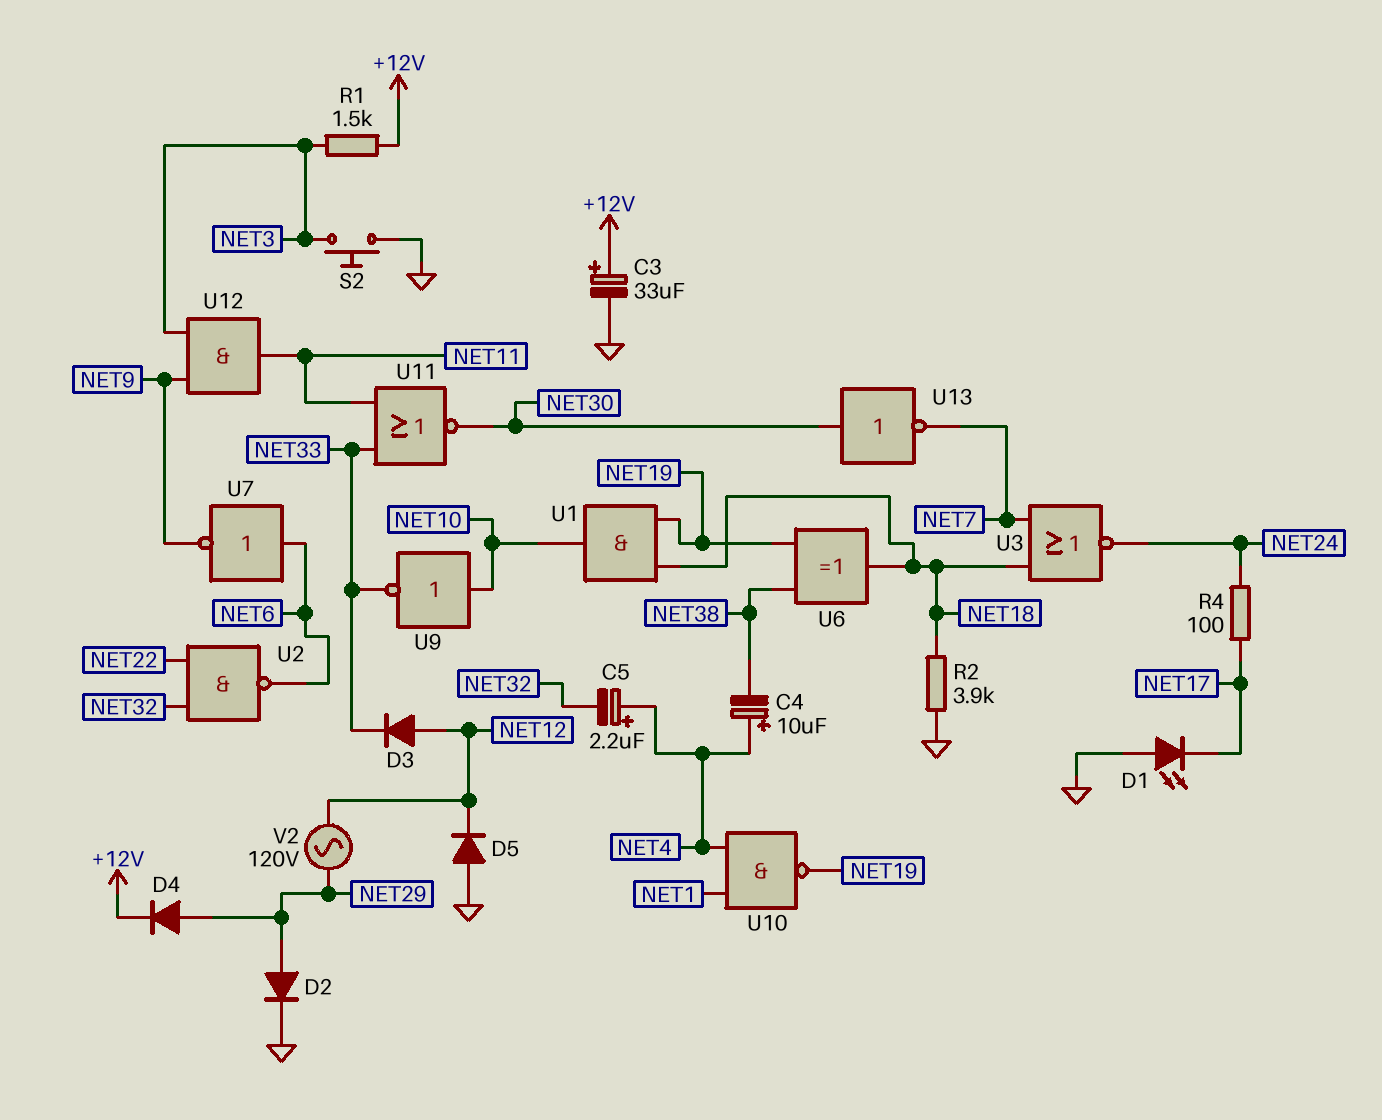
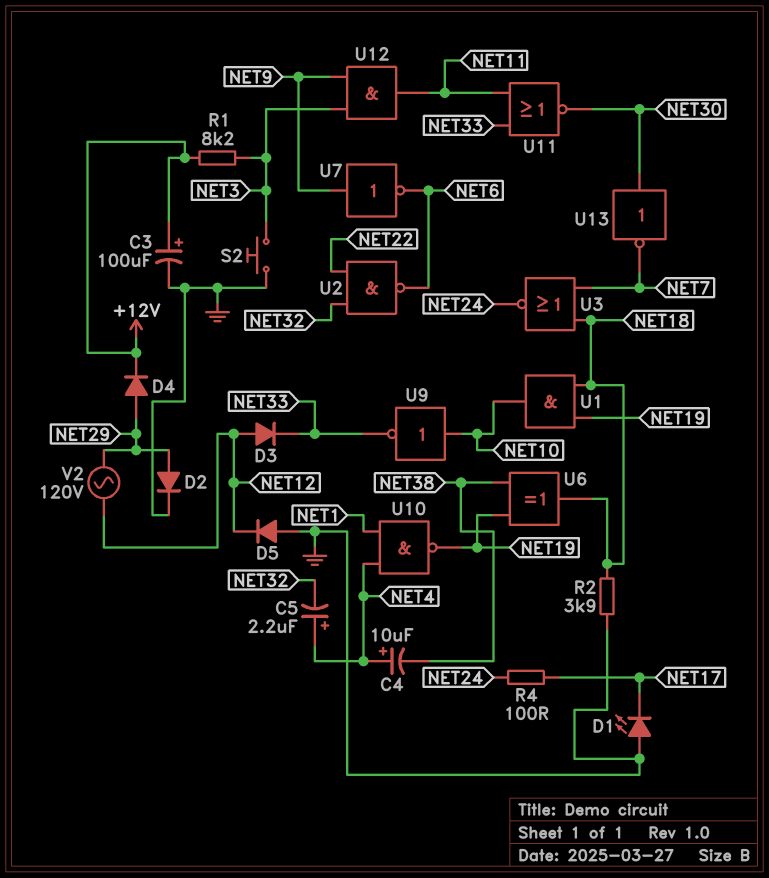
C3: 33uF (plus +12V, minus GND) -> 100uF (plus +12V, minus GND)
R1: 1.5k (+12V, NET3) -> 8.2k (+12V, NET3)
U7: NOT (in NET6, out NET9) -> NOT (in NET9, out NET6)

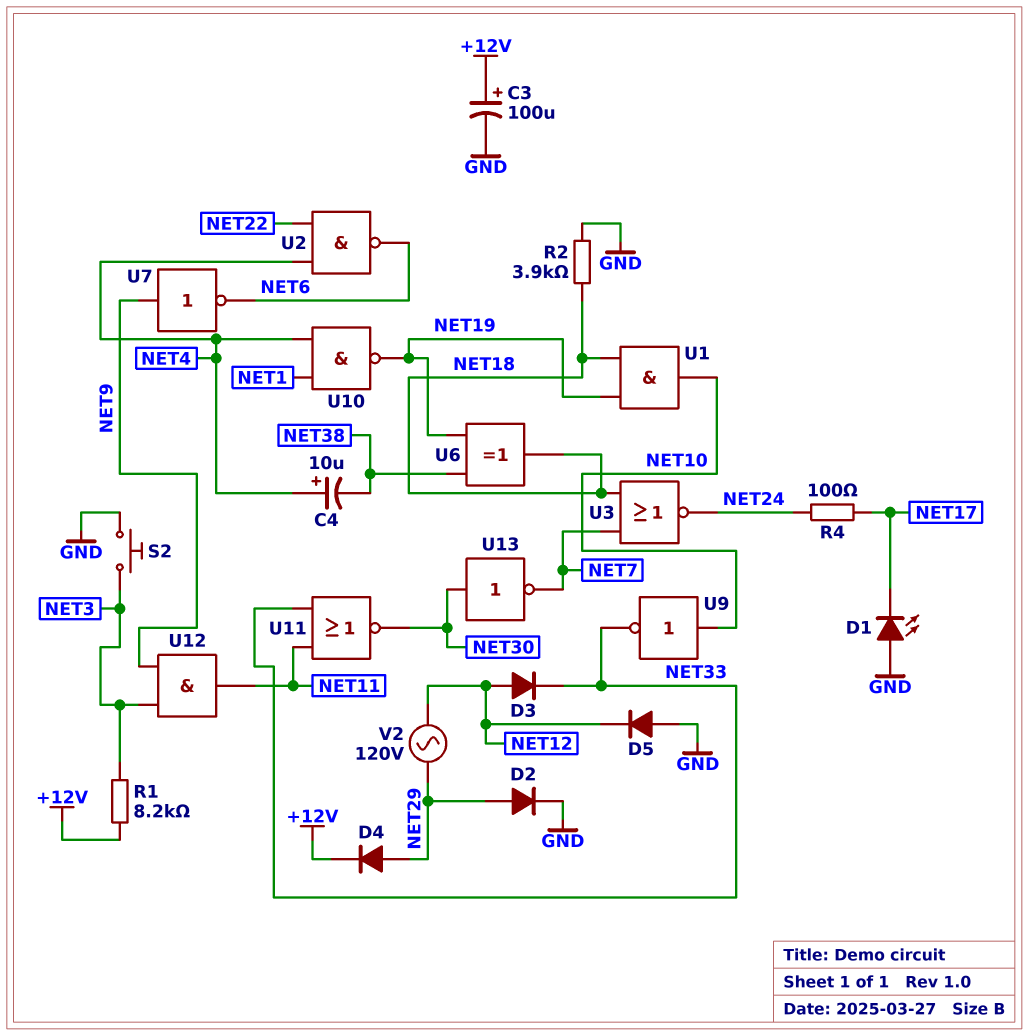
C5: 2.2uF (plus NET4, minus NET32) -> none
U2: NAND (in NET22, in NET32, out NET6) -> NAND (in NET4, in NET22, out NET6)

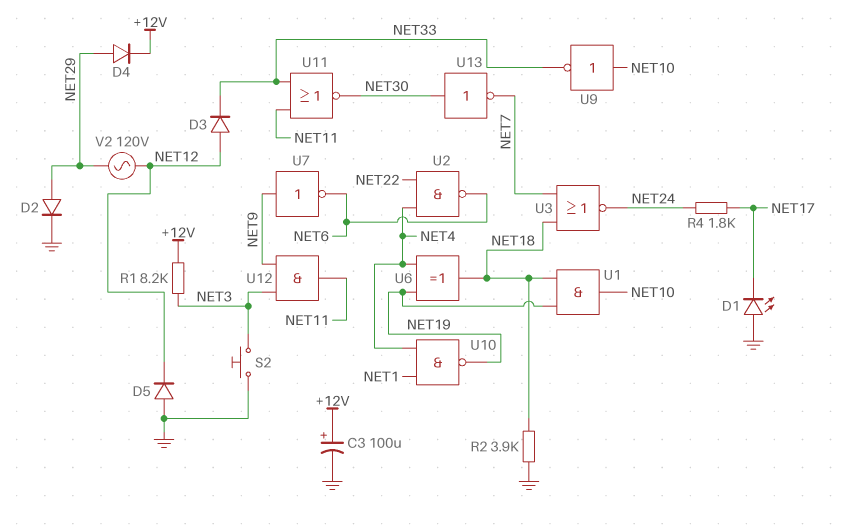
C4: 10uF (plus NET4, minus NET38) -> none
R4: 100 (NET17, NET24) -> 1.8k (NET17, NET24)
U6: XOR (in NET19, in NET38, out NET18) -> XOR (in NET4, in NET19, out NET18)

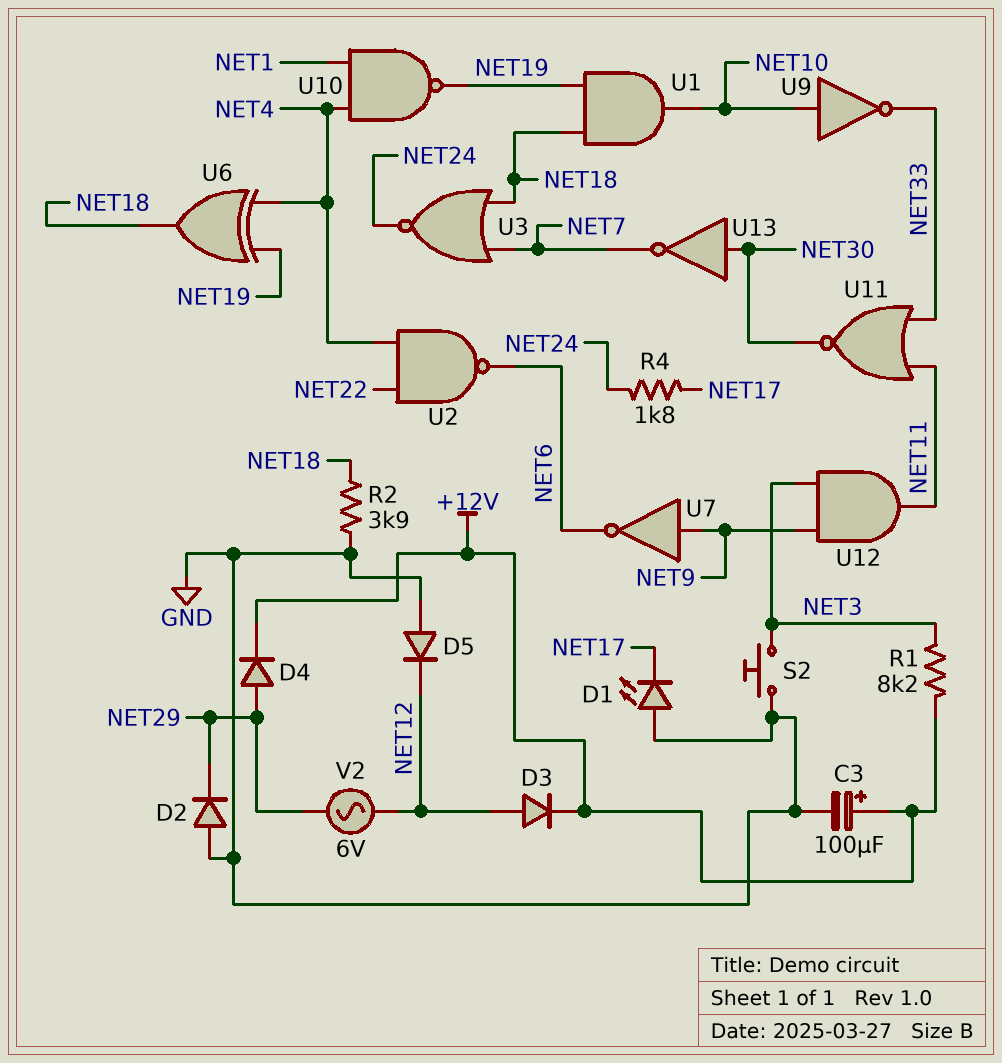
D2: diode (A NET29, K GND) -> diode (A GND, K NET29)
D3: diode (A NET12, K NET33) -> diode (A NET12, K +12V)
V2: AC 120V (NET12, NET29) -> AC 6V (NET12, NET29)

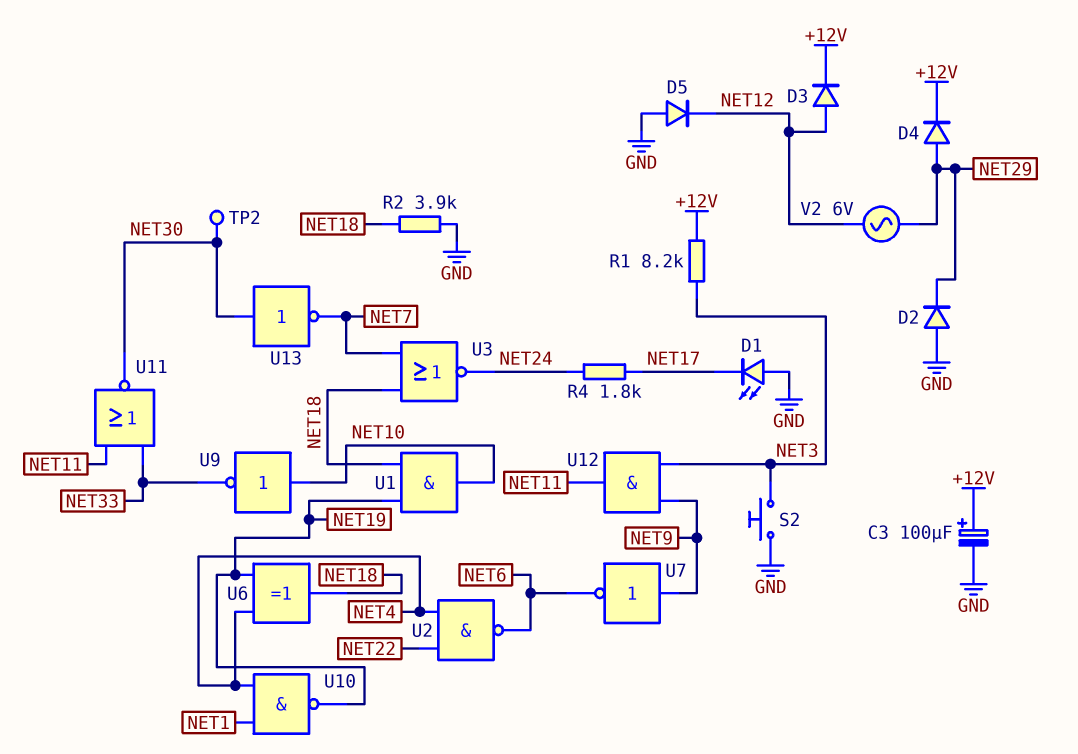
TP2: none -> test point (NET30)

